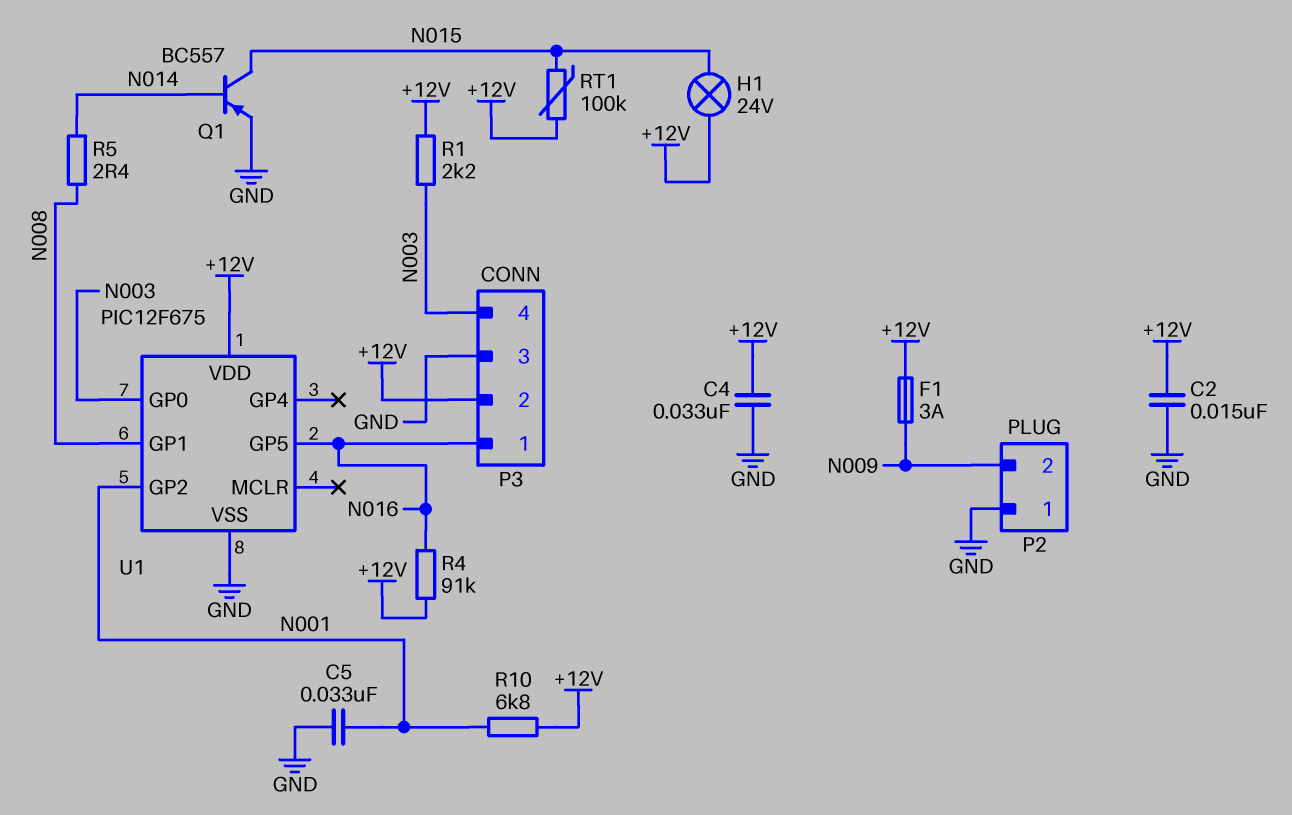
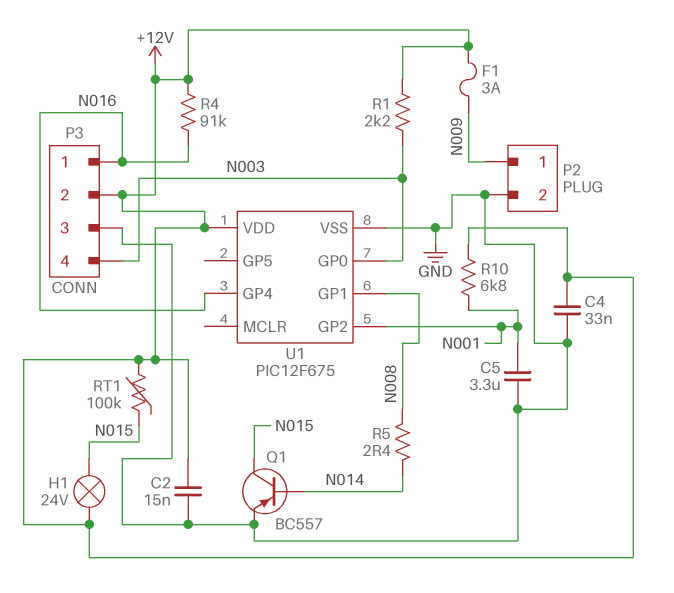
C5: 33nF (GND, N001) -> 3.3uF (GND, N001)
P2 pin 1: GND -> N009
P2 pin 2: N009 -> GND
U1 pin GP4: none -> N016
U1 pin GP5: N016 -> none

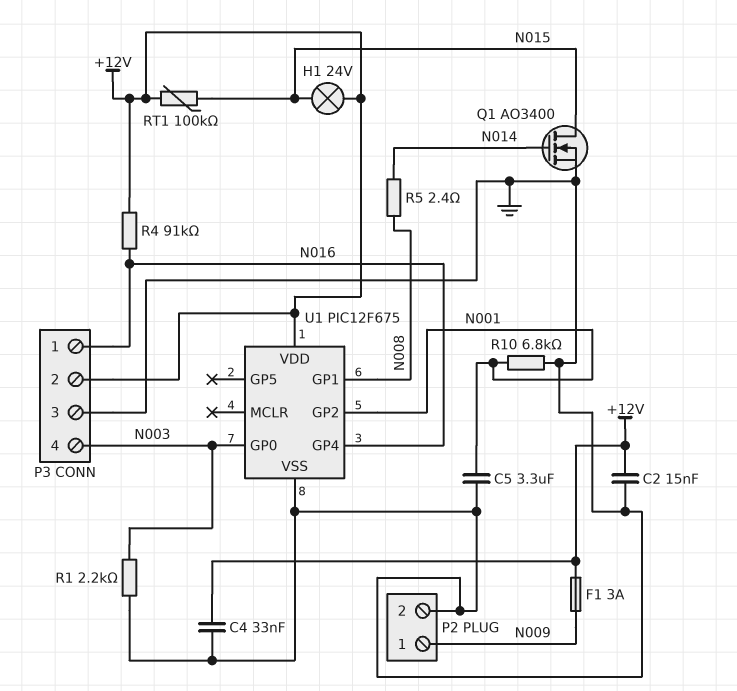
Q1: PNP BC557 (B N014, C N015, E GND) -> NMOS AO3400 (G N014, D N015, S GND)
R1: 2.2k (+12V, N003) -> 2.2k (GND, N003)
R10: 6.8k (+12V, N001) -> 6.8k (GND, N001)

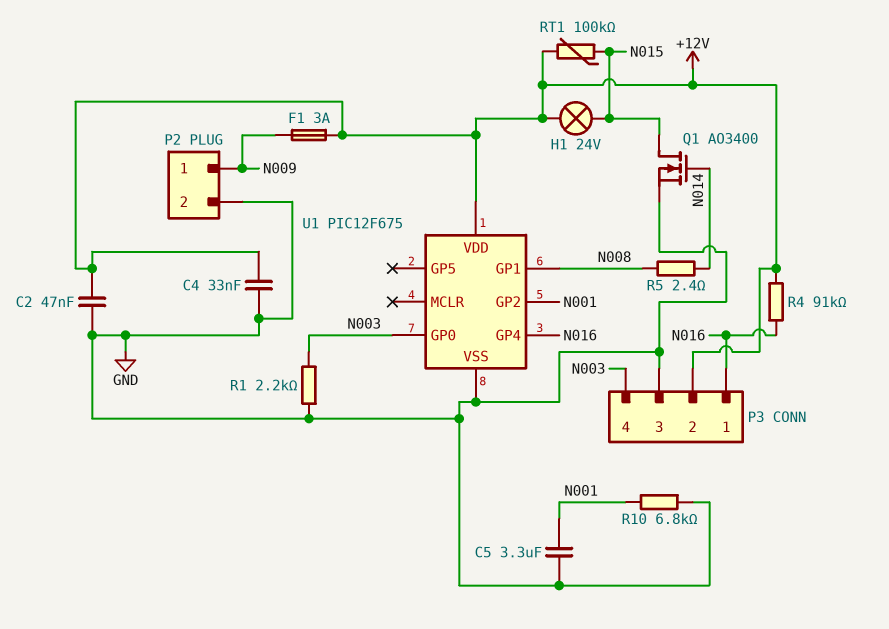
C2: 15nF (+12V, GND) -> 47nF (+12V, GND)

